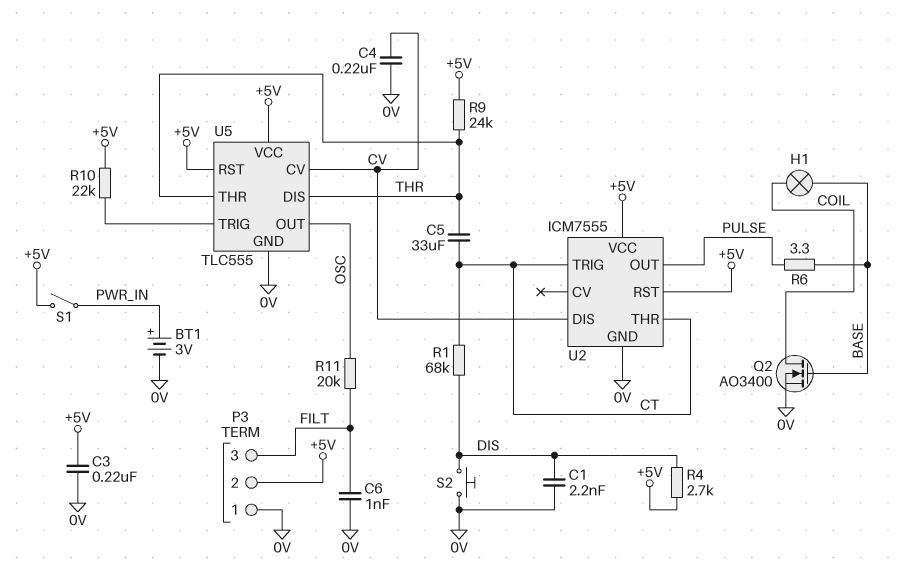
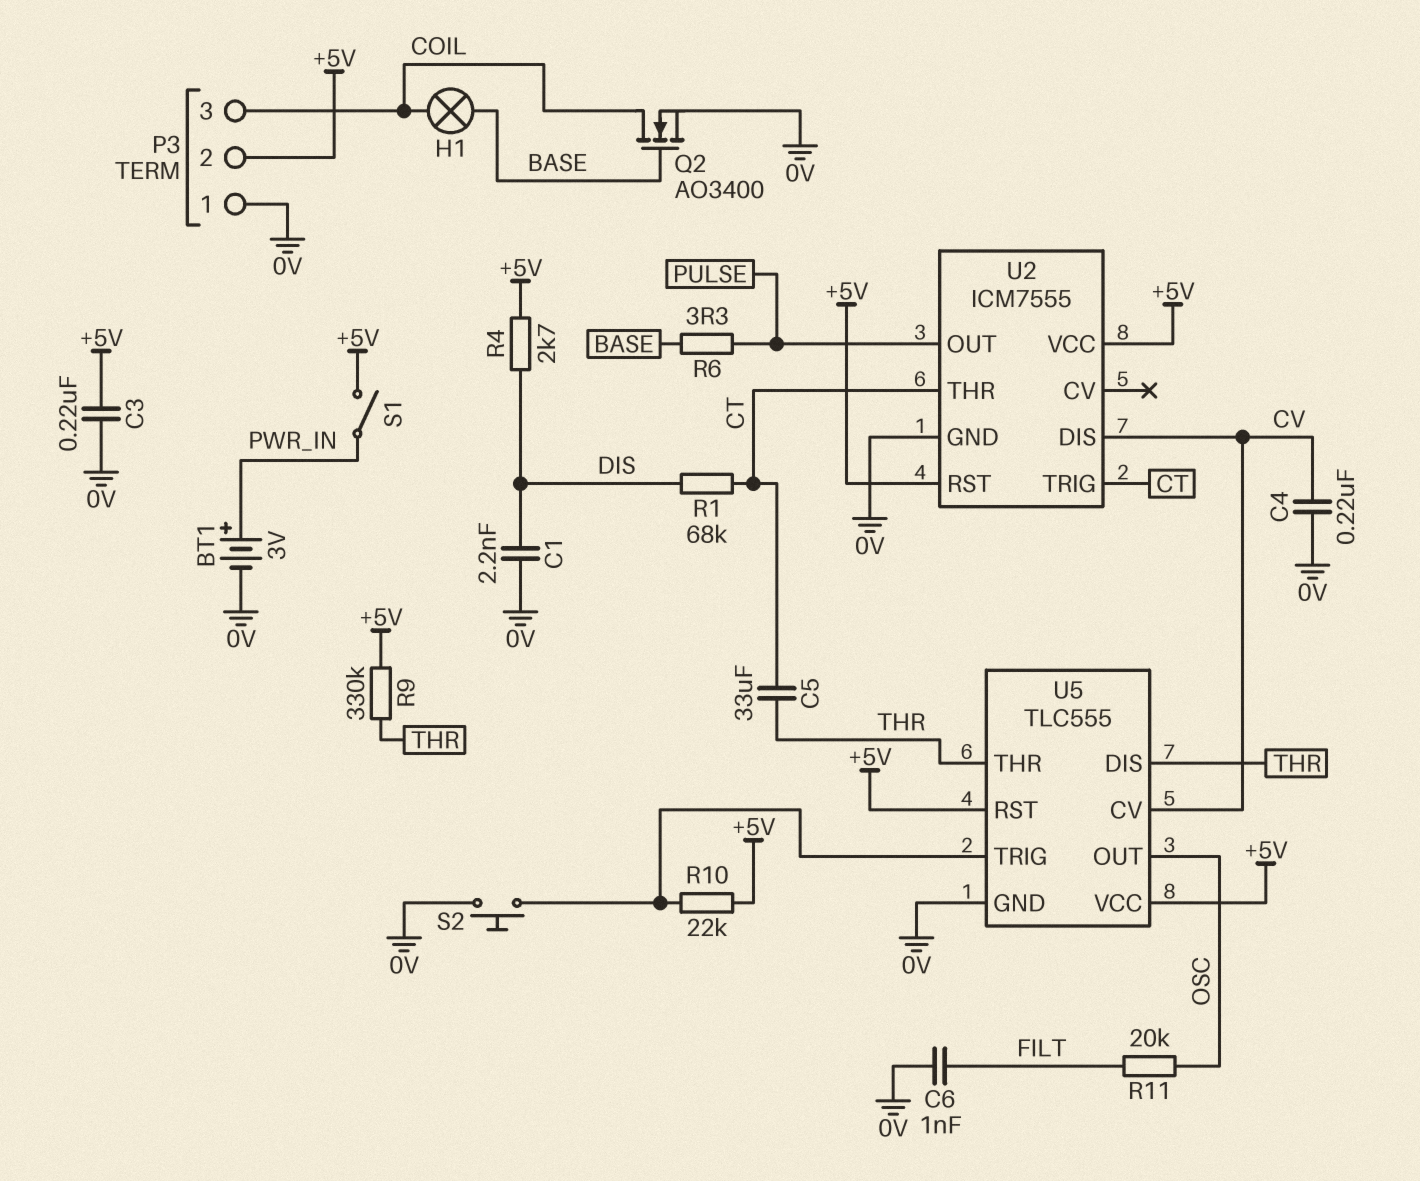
P3 pin 3: FILT -> COIL
R9: 24k (+5V, THR) -> 330k (+5V, THR)
S2: button (0V, DIS) -> button (0V, U5/TRIG)

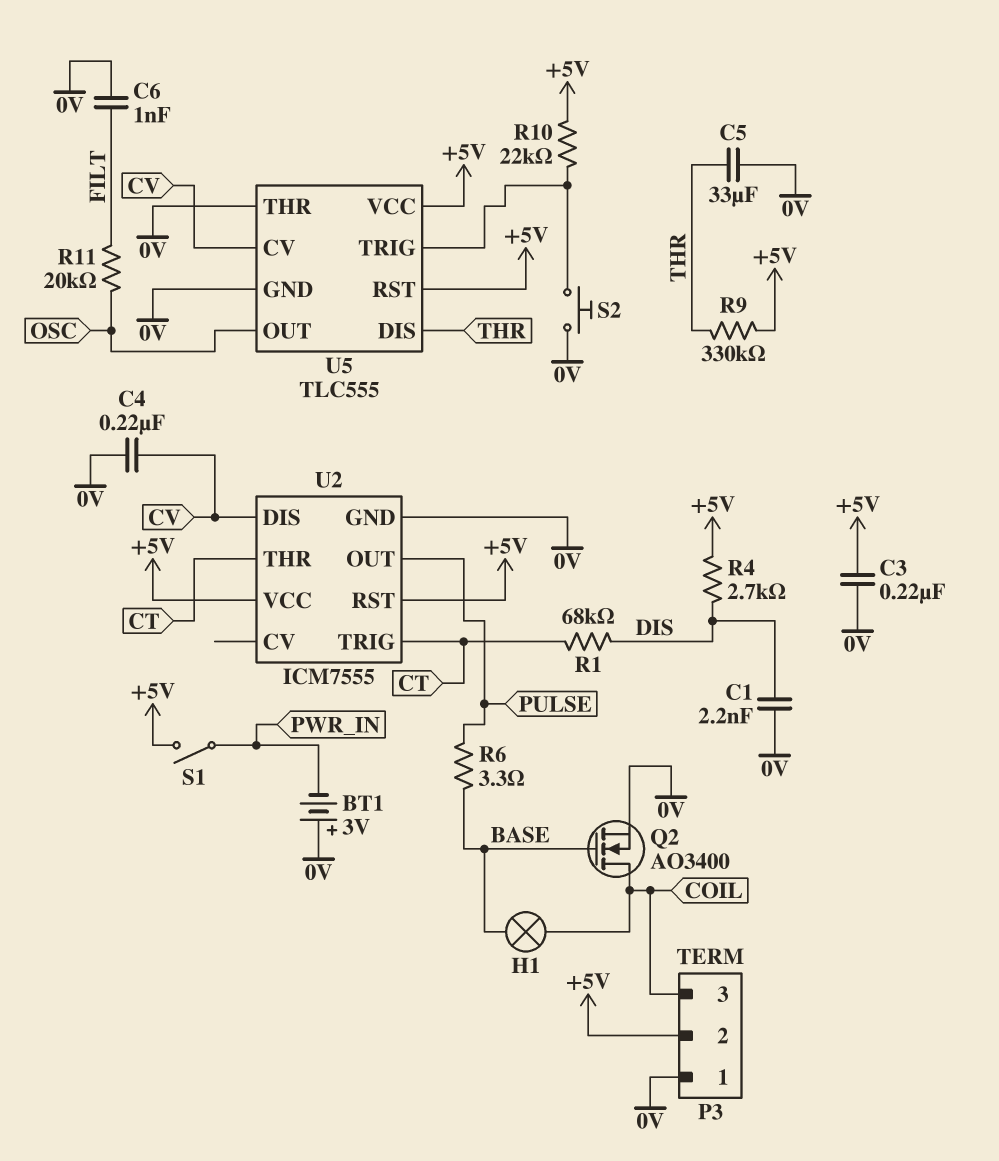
BT1: 3V (plus PWR_IN, minus 0V) -> 3V (plus 0V, minus PWR_IN)
C5: 33uF (CT, THR) -> 33uF (0V, THR)
U5 pin THR: THR -> 0V

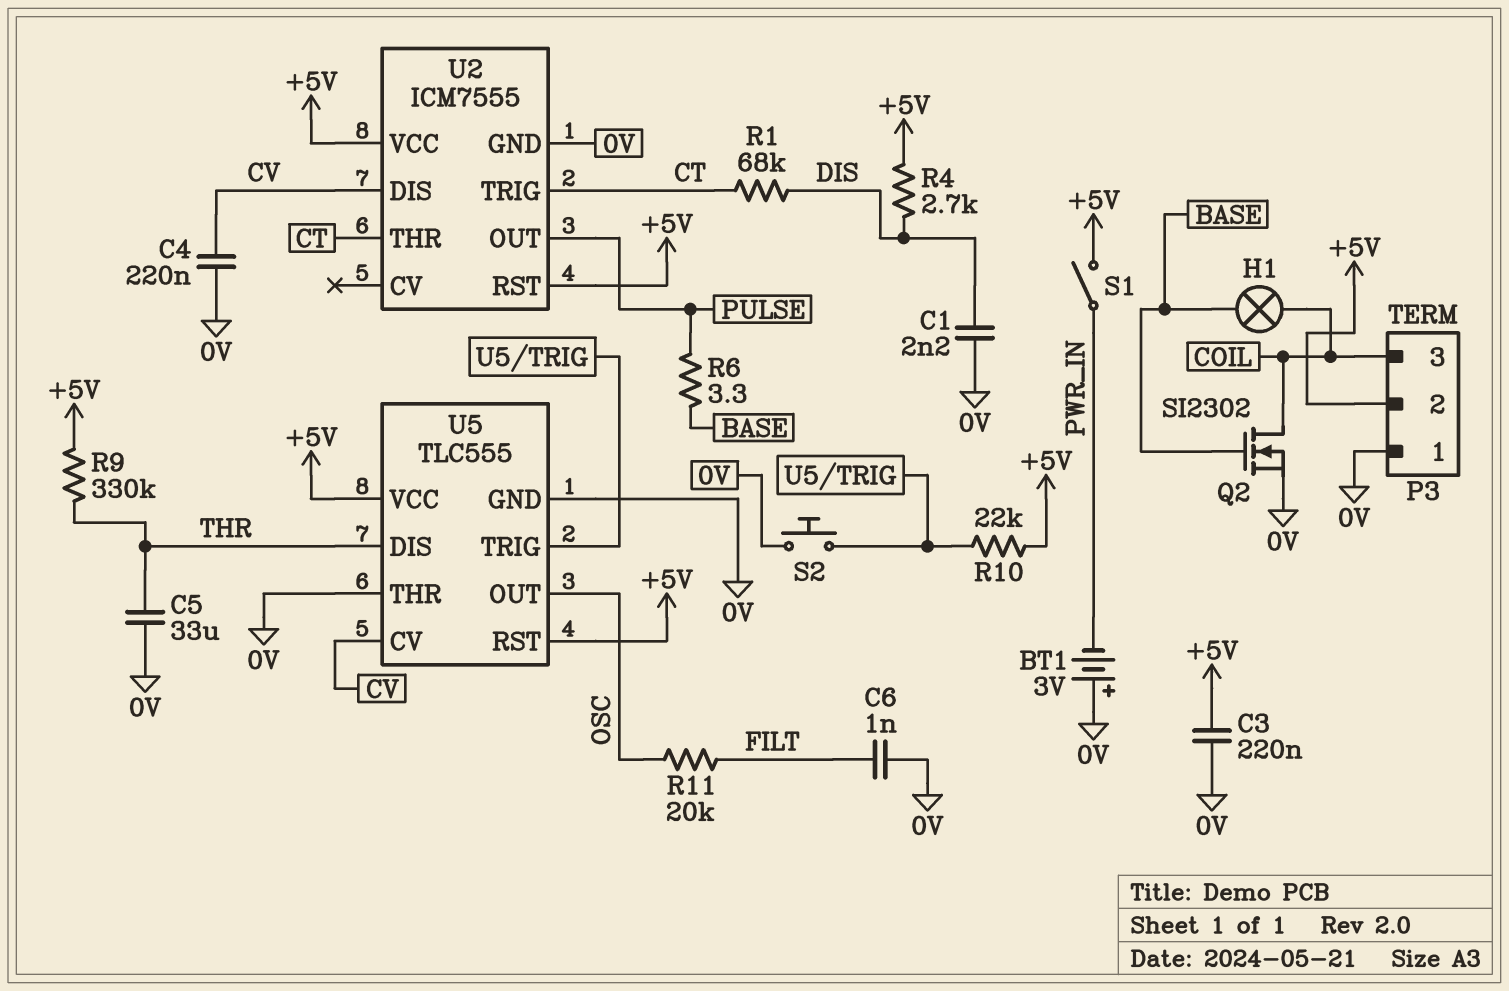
Q2: NMOS AO3400 (G BASE, D COIL, S 0V) -> NMOS SI2302 (G BASE, D COIL, S 0V)

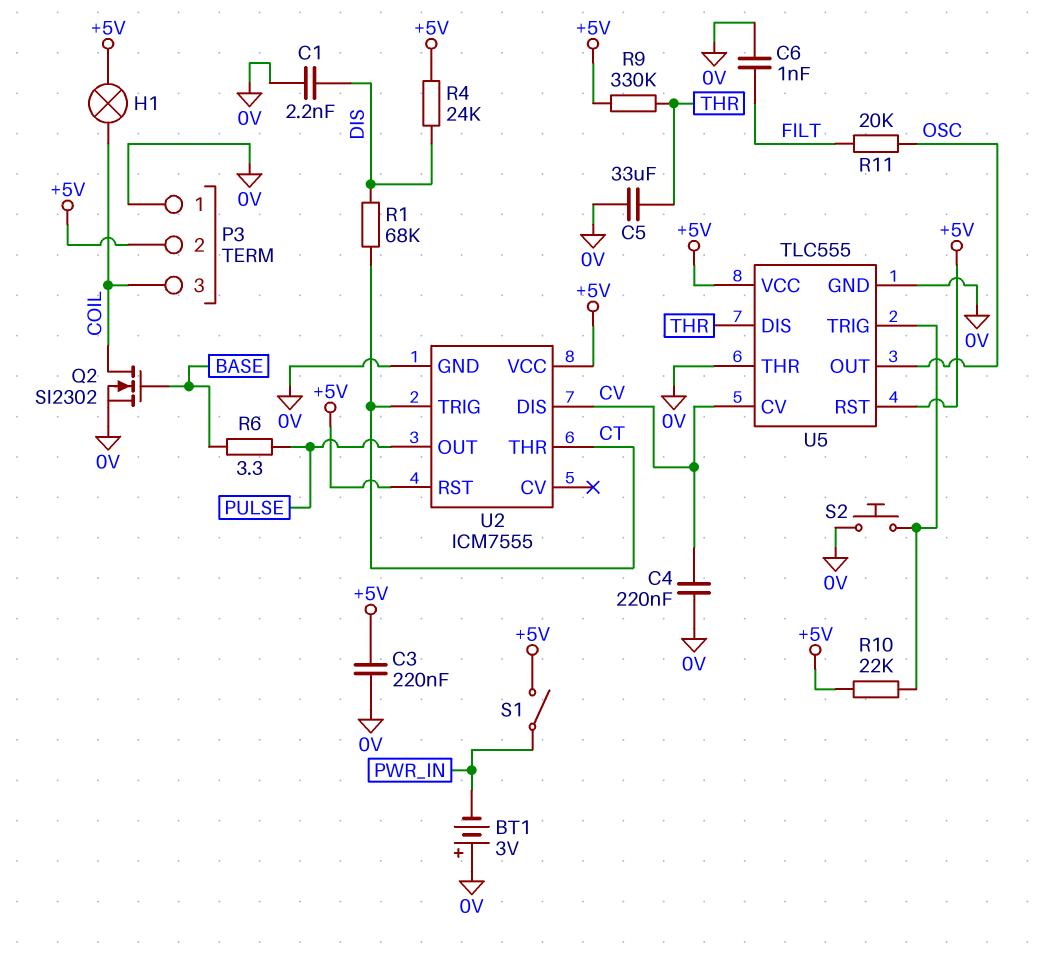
H1: lamp (BASE, COIL) -> lamp (+5V, COIL)
R4: 2.7k (+5V, DIS) -> 24k (+5V, DIS)

